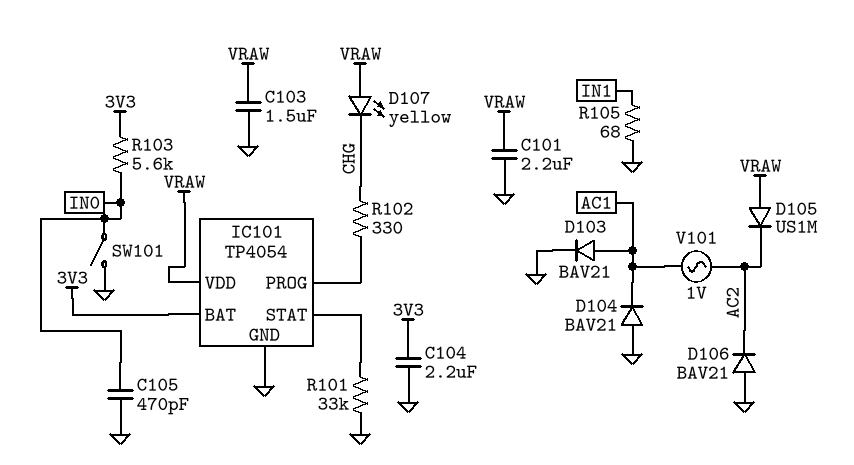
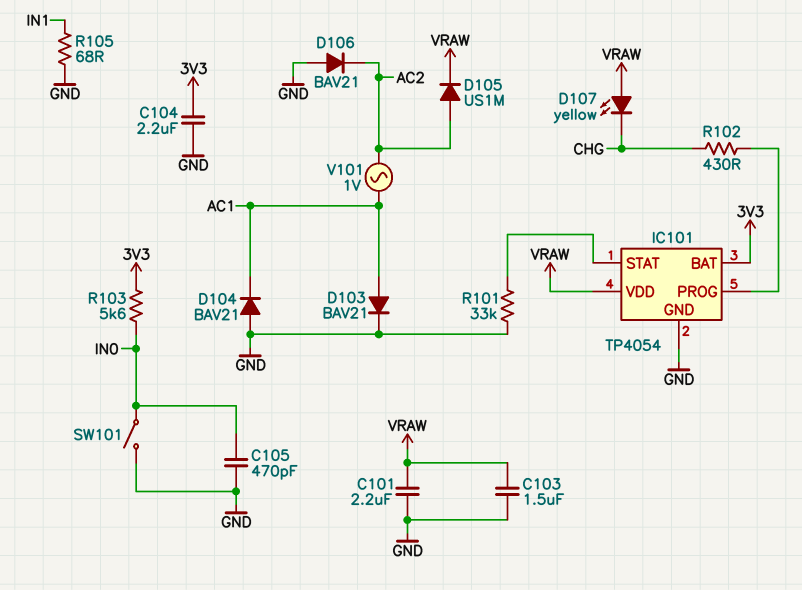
D105: diode US1M (A VRAW, K AC2) -> diode US1M (A AC2, K VRAW)
R102: 330 (CHG, IC101/PROG) -> 430 (CHG, IC101/PROG)

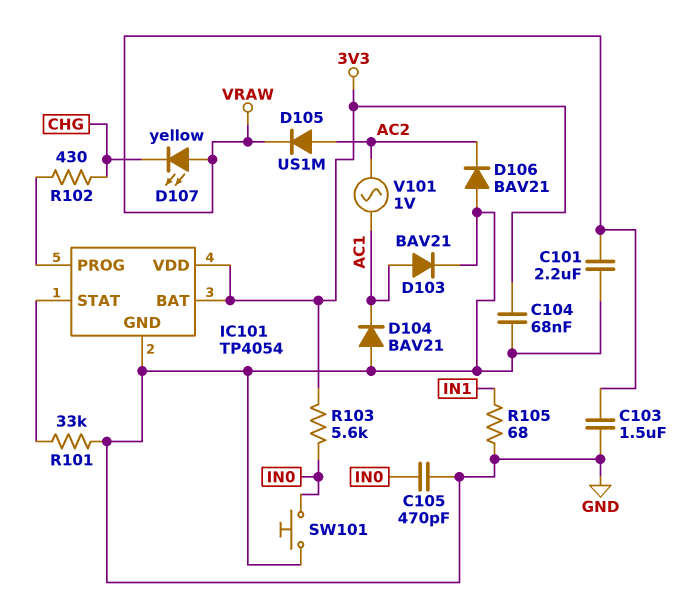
C104: 2.2uF (3V3, GND) -> 68nF (3V3, GND)
IC101 pin VDD: VRAW -> 3V3
SW101: switch (GND, IN0) -> button (GND, IN0)

